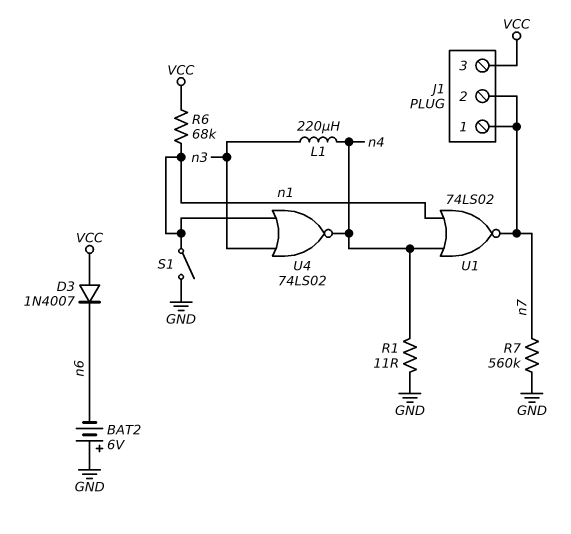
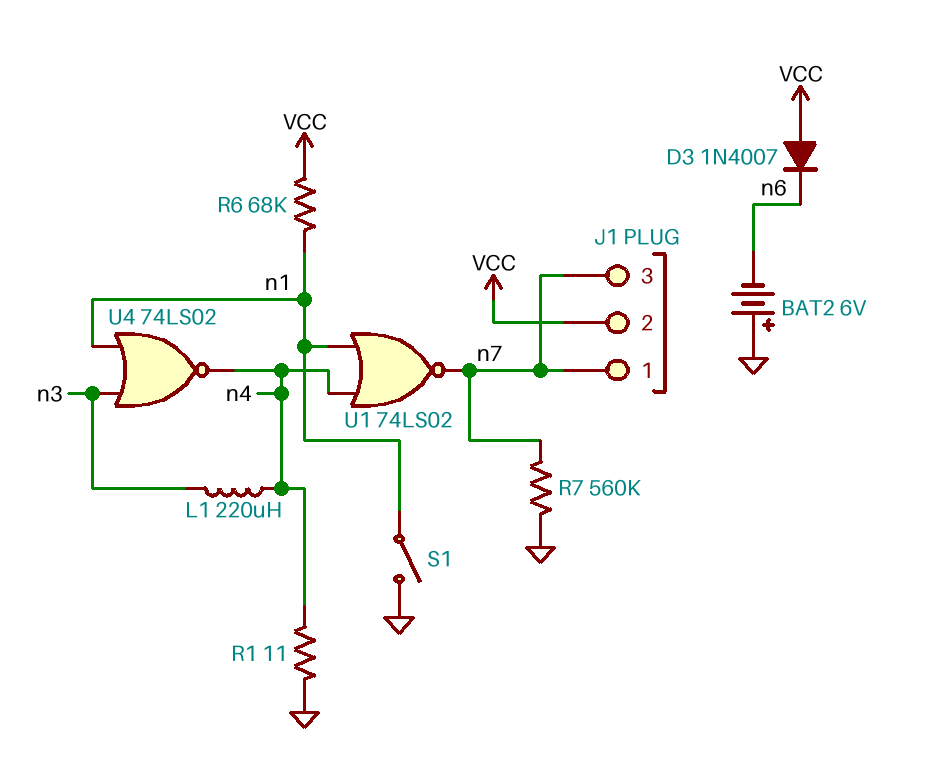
J1 pin 2: n7 -> VCC
J1 pin 3: VCC -> n7

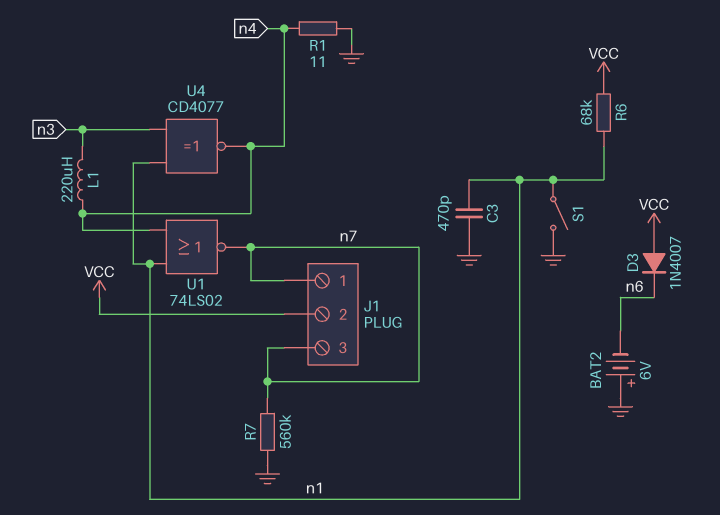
C3: none -> 470pF (GND, n1)
U4: NOR 74LS02 (in n1, in n3, out n4) -> XNOR CD4077 (in n1, in n3, out n4)

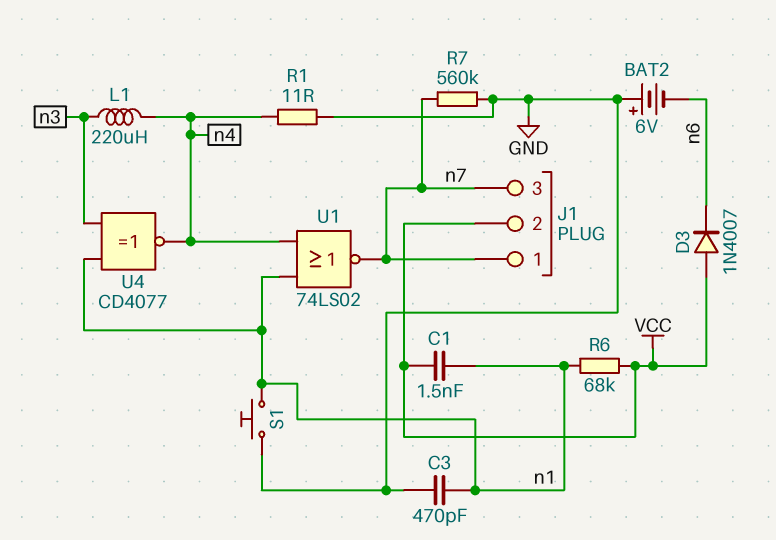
C1: none -> 1.5nF (VCC, n1)
S1: switch (GND, n1) -> button (GND, n1)

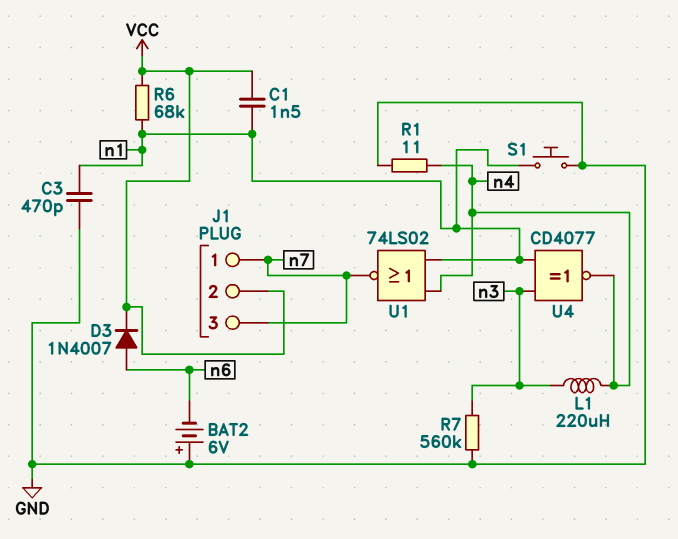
D3: diode 1N4007 (A VCC, K n6) -> diode 1N4007 (A n6, K VCC)
R7: 560k (GND, n7) -> 560k (GND, n3)

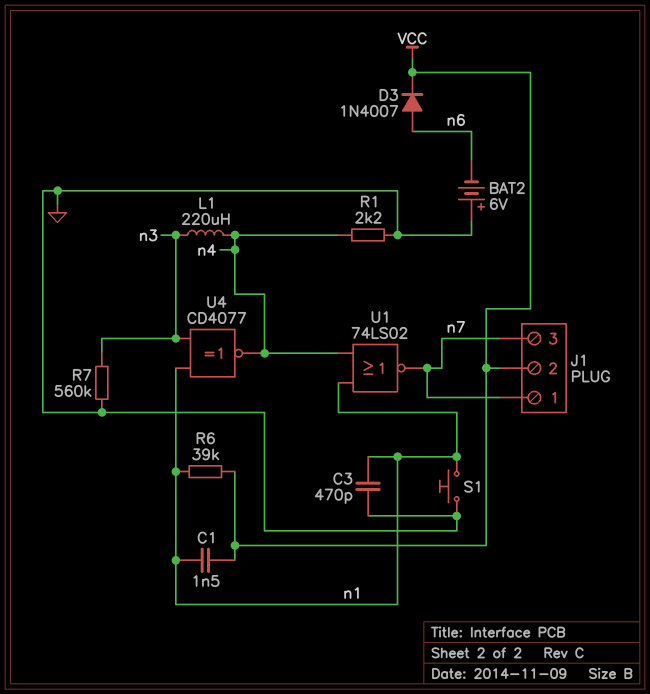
R1: 11 (GND, n4) -> 2.2k (GND, n4)
R6: 68k (VCC, n1) -> 39k (VCC, n1)

